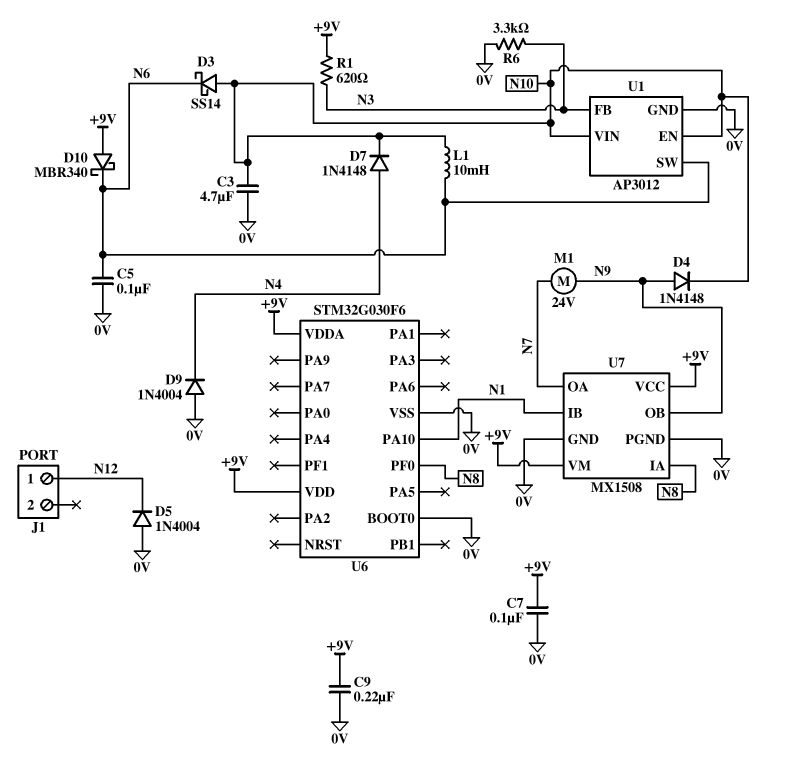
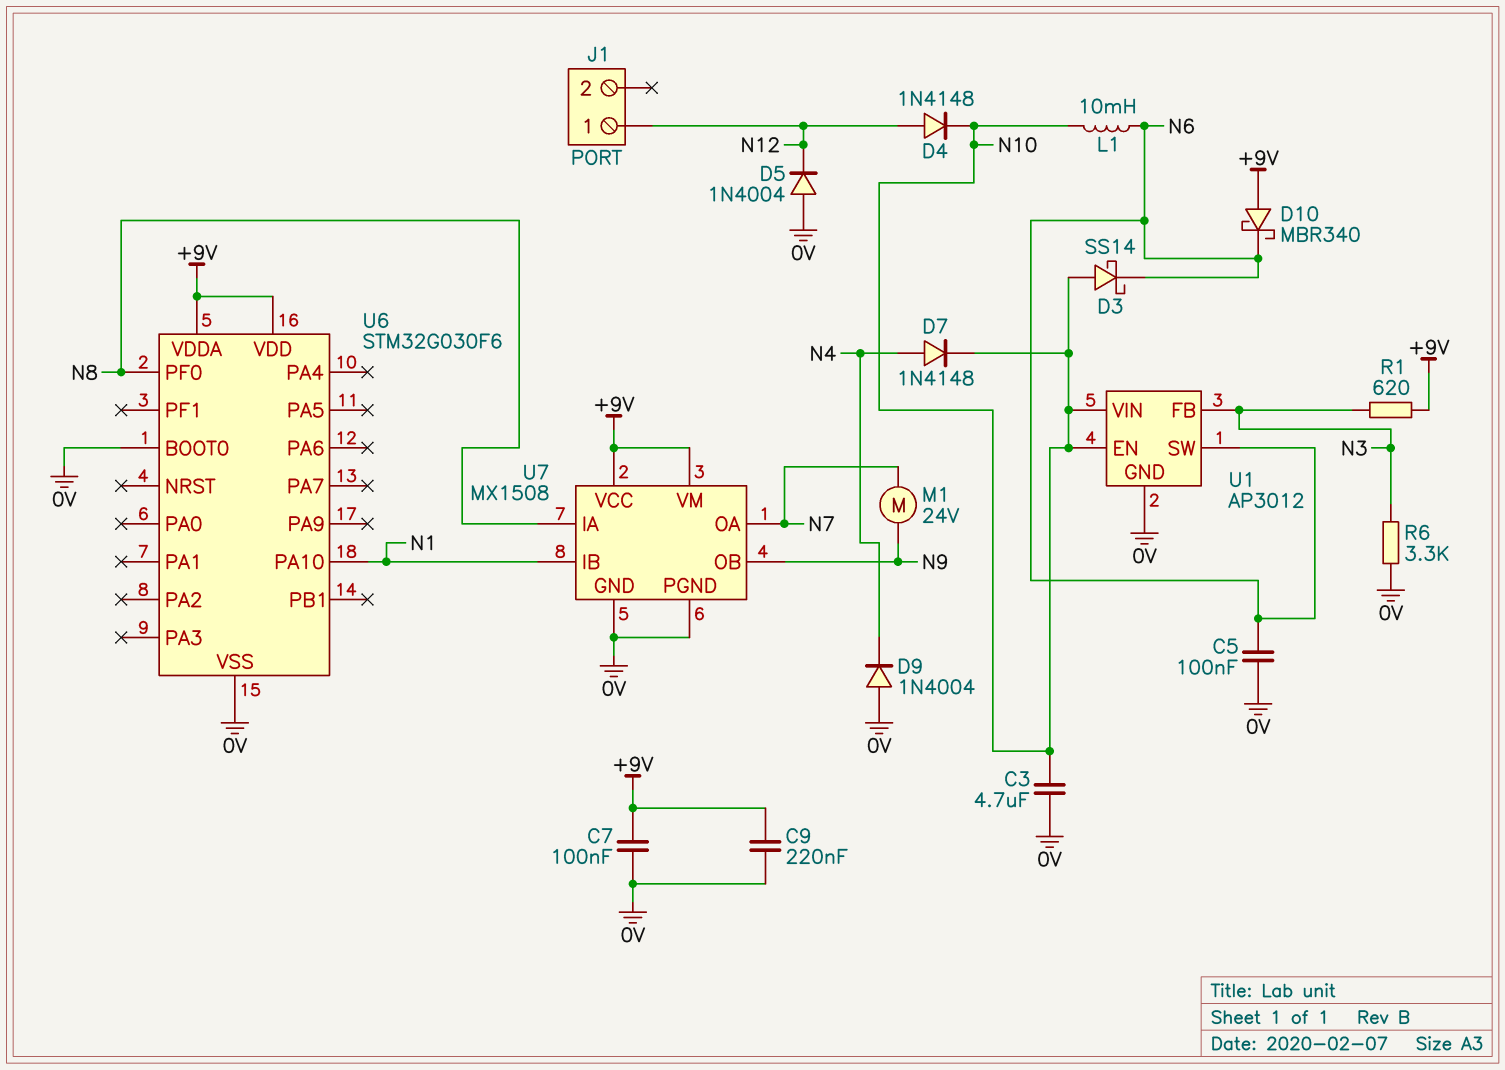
D4: diode 1N4148 (A N9, K N10) -> diode 1N4148 (A N12, K N10)

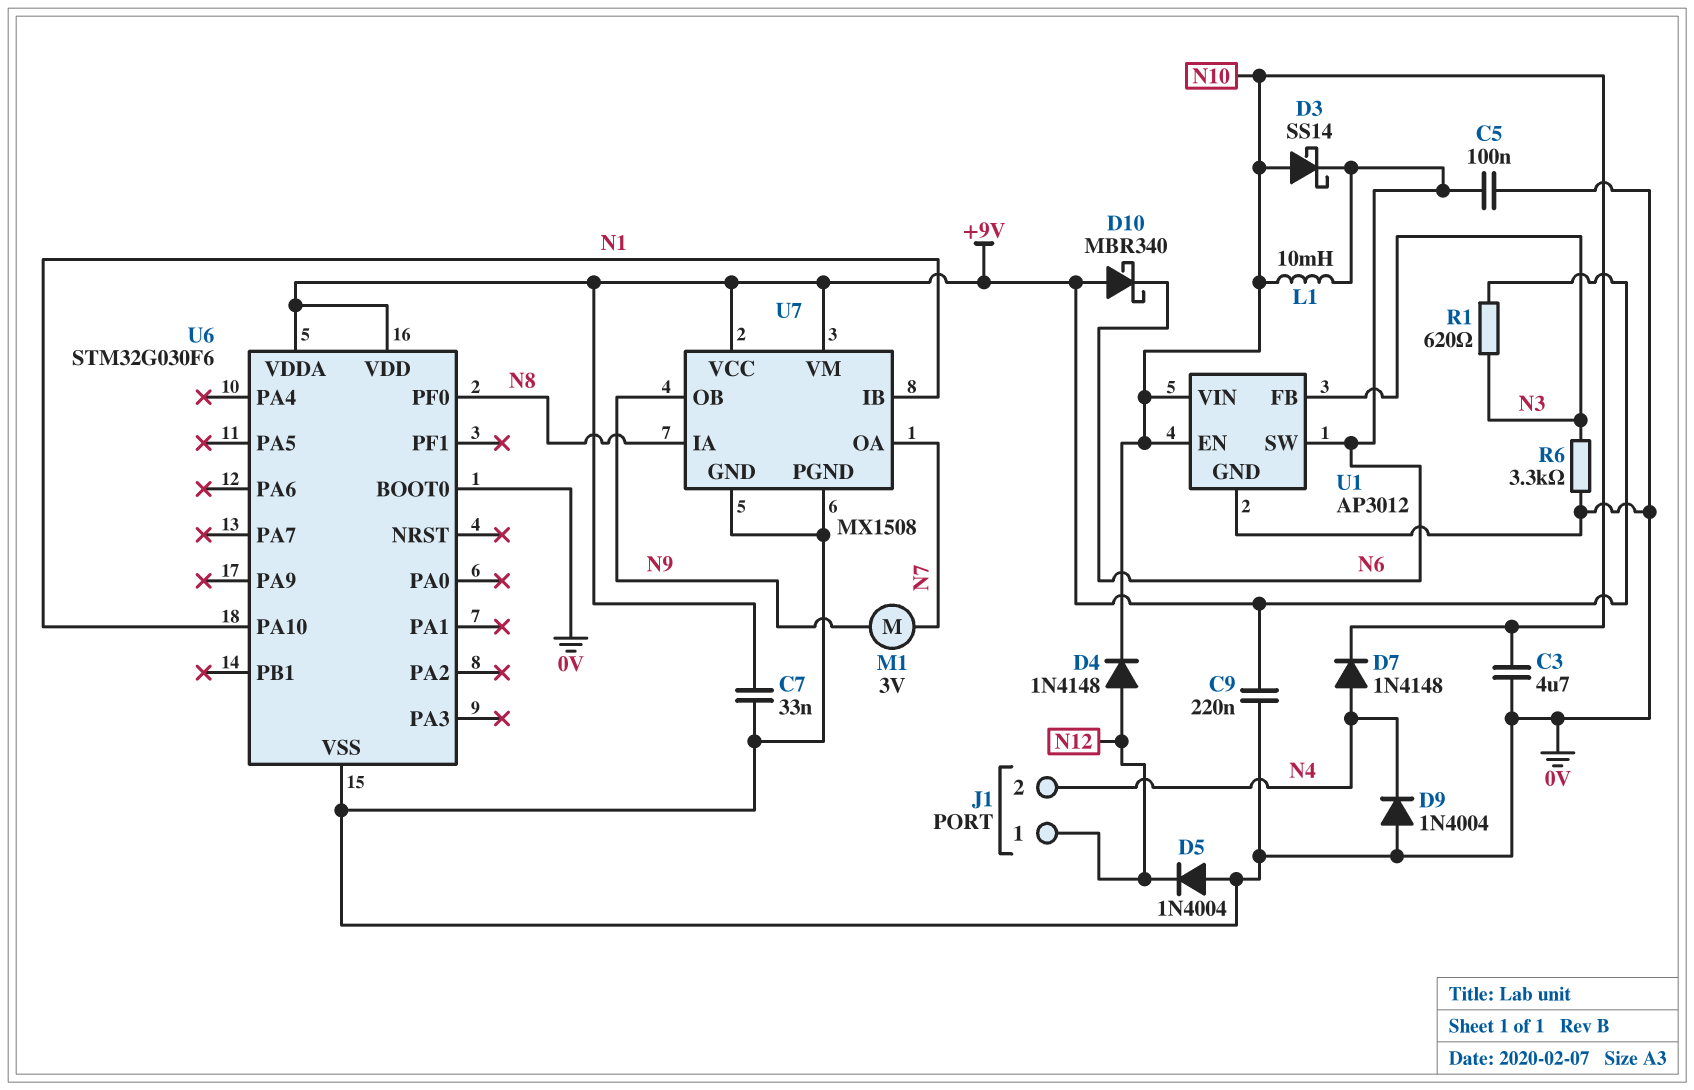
C7: 100nF (+9V, 0V) -> 33nF (+9V, 0V)
J1 pin 2: none -> N4
M1: motor 24V (N7, N9) -> motor 3V (N7, N9)

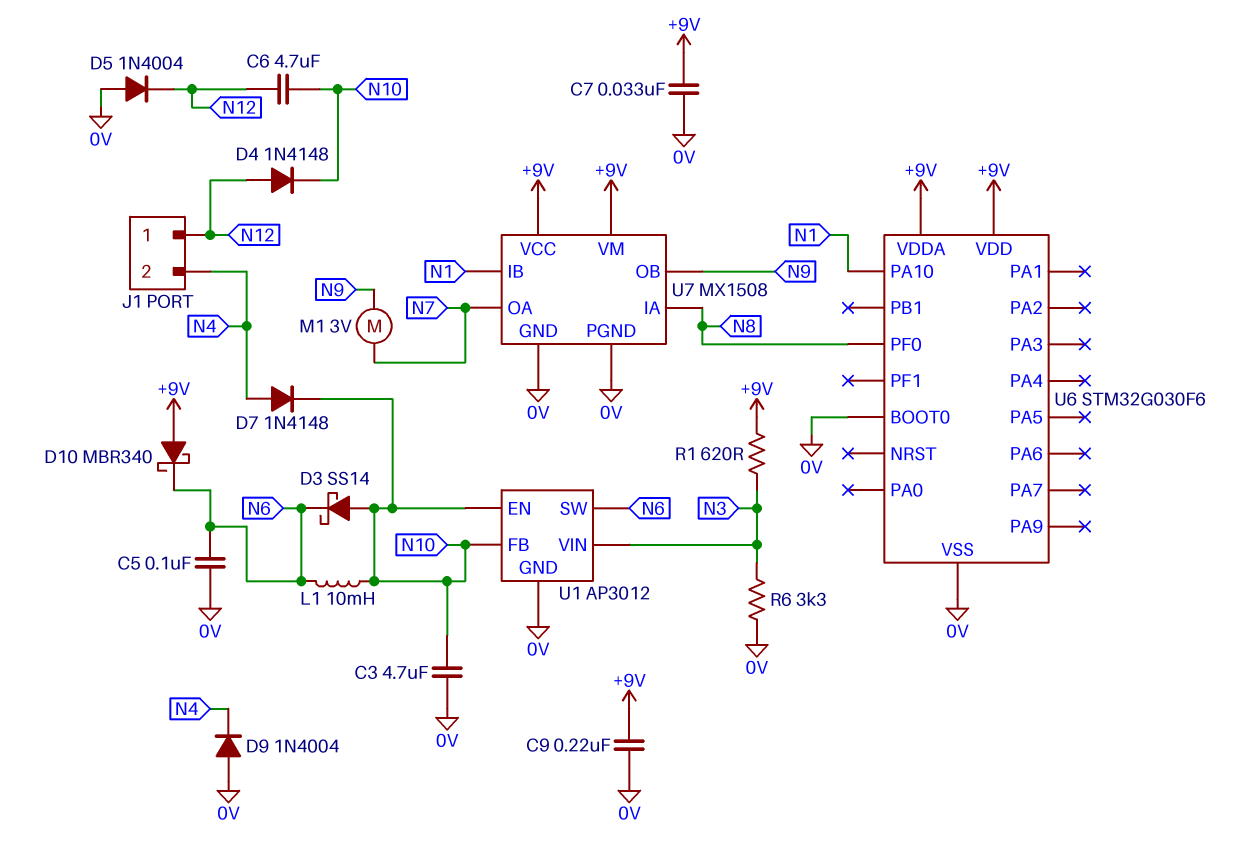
C6: none -> 4.7uF (N10, N12)
U1 pin FB: N3 -> N10
U1 pin VIN: N10 -> N3

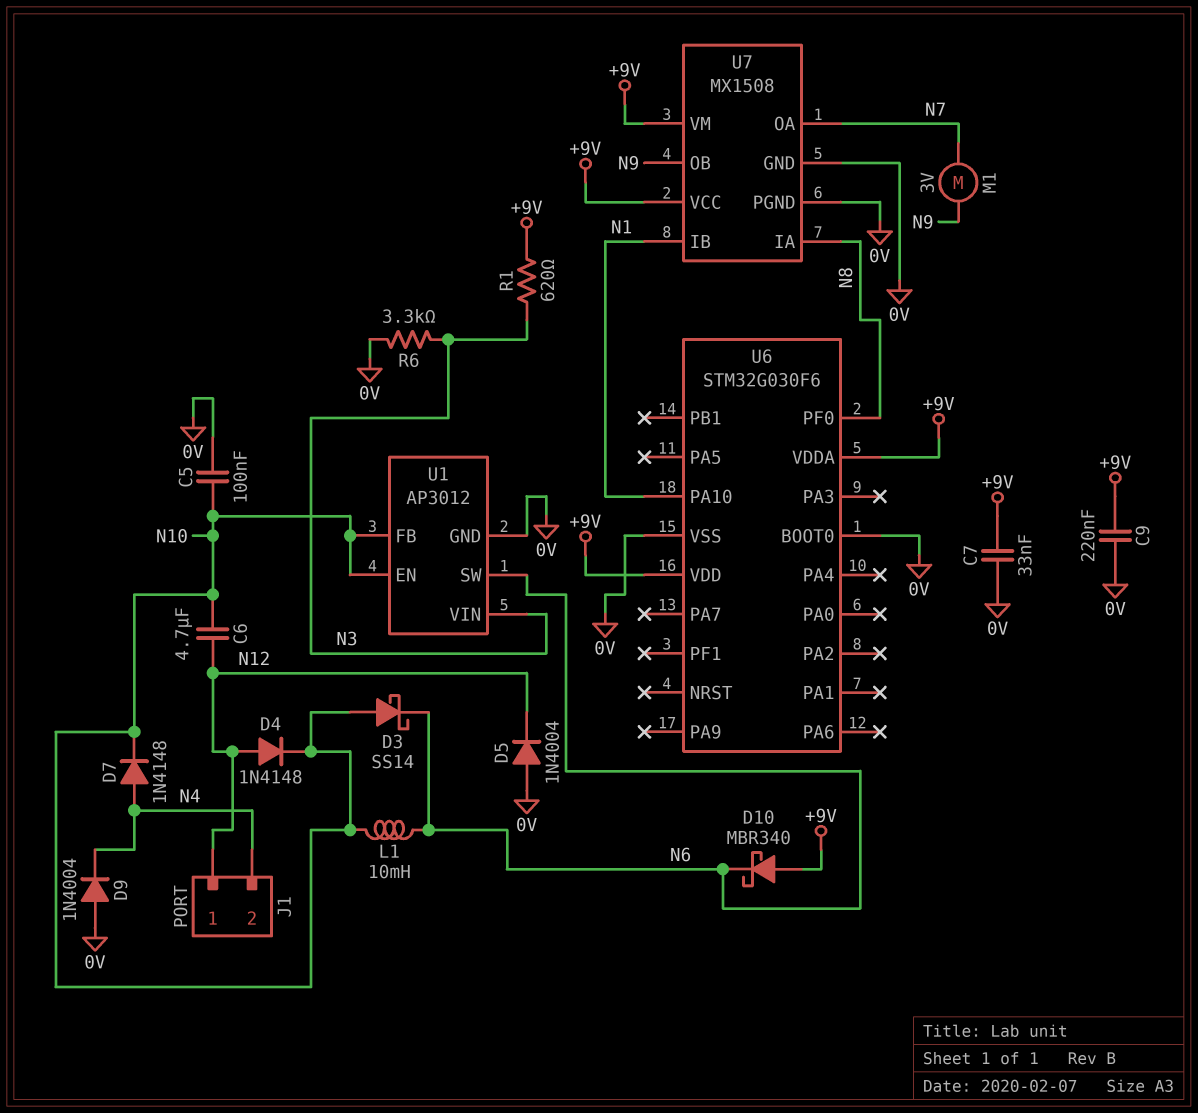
C3: 4.7uF (0V, N10) -> none
C5: 100nF (0V, N6) -> 100nF (0V, N10)

